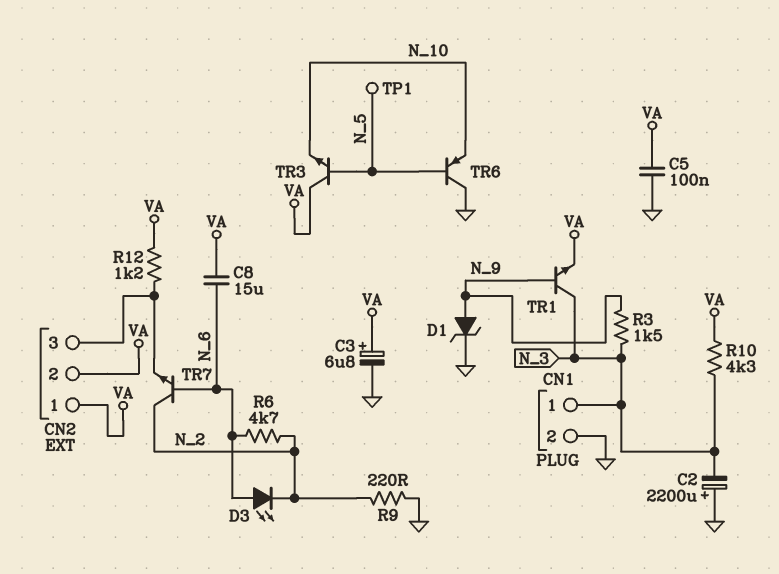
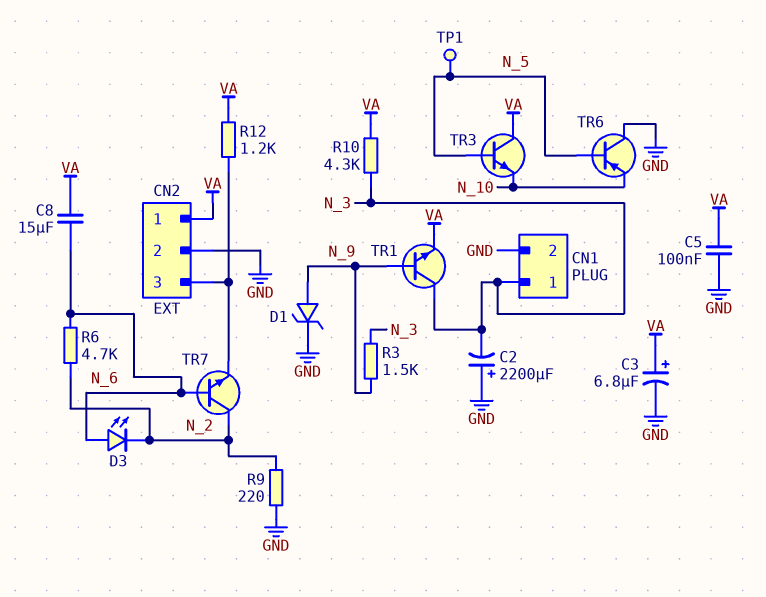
CN2 pin 2: VA -> GND

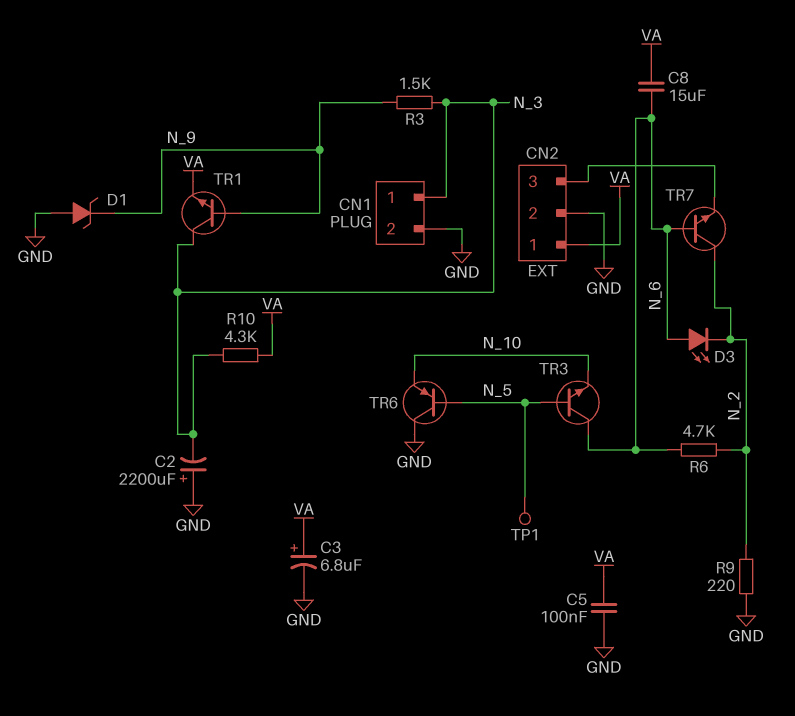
D1: zener (A N_9, K GND) -> zener (A GND, K N_9)
R12: 1.2k (CN2/3, VA) -> none
TR3: NPN (B N_5, C VA, E N_10) -> NPN (B N_5, C N_6, E N_10)

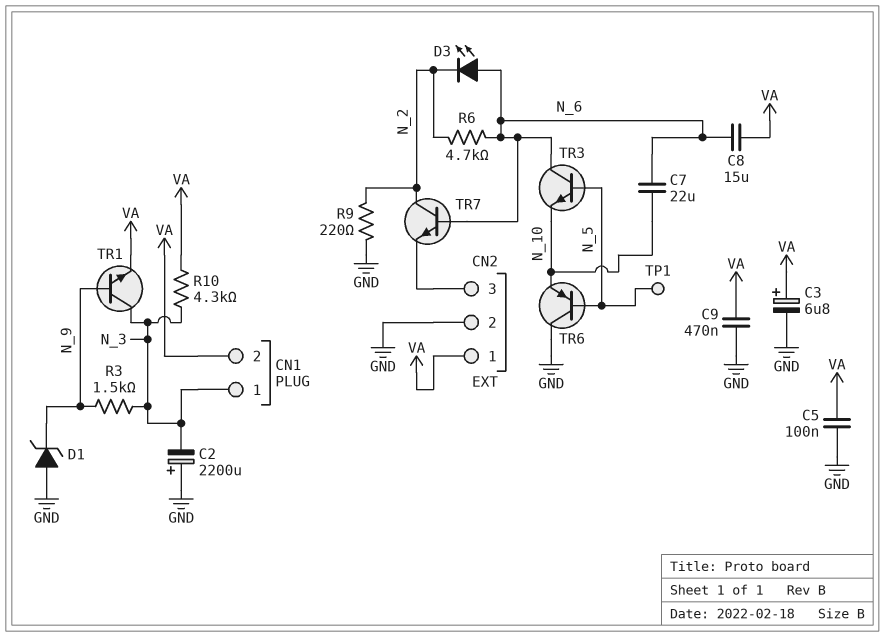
C7: none -> 22uF (N_6, N_10)
C9: none -> 470nF (GND, VA)
CN1 pin 2: GND -> VA

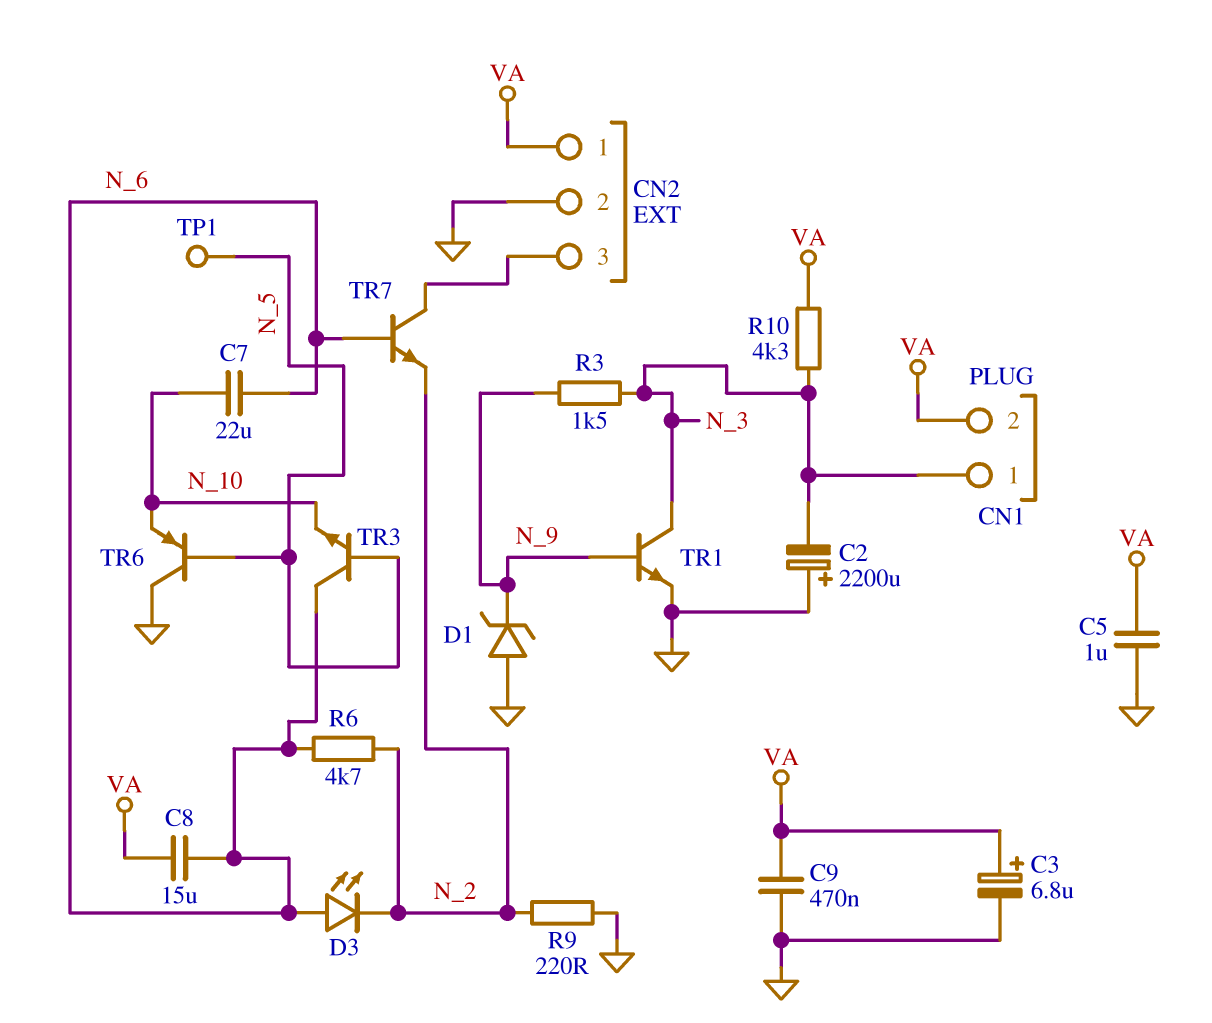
C5: 100nF (GND, VA) -> 1uF (GND, VA)
TR1: NPN (B N_9, C N_3, E VA) -> NPN (B N_9, C N_3, E GND)
TR7: NPN (B N_6, C N_2, E CN2/3) -> NPN (B N_6, C CN2/3, E N_2)

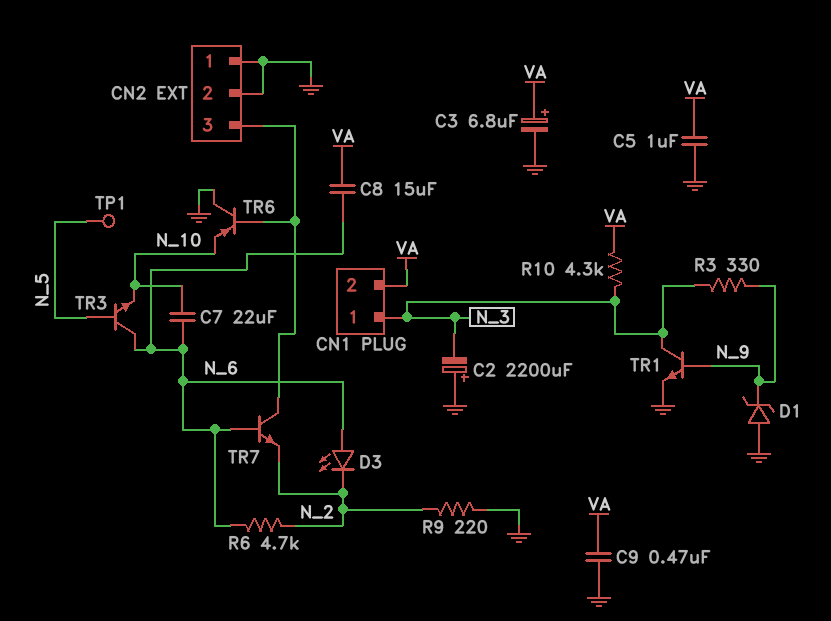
CN2 pin 1: VA -> GND
R3: 1.5k (N_3, N_9) -> 330 (N_3, N_9)
TR6: PNP (B N_5, C GND, E N_10) -> PNP (B CN2/3, C GND, E N_10)

